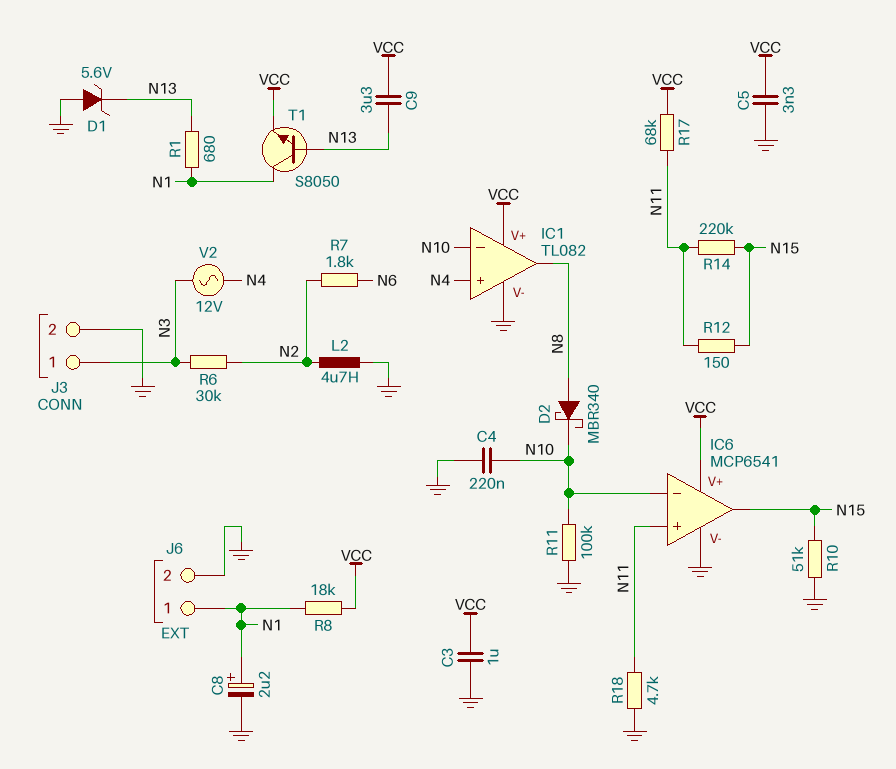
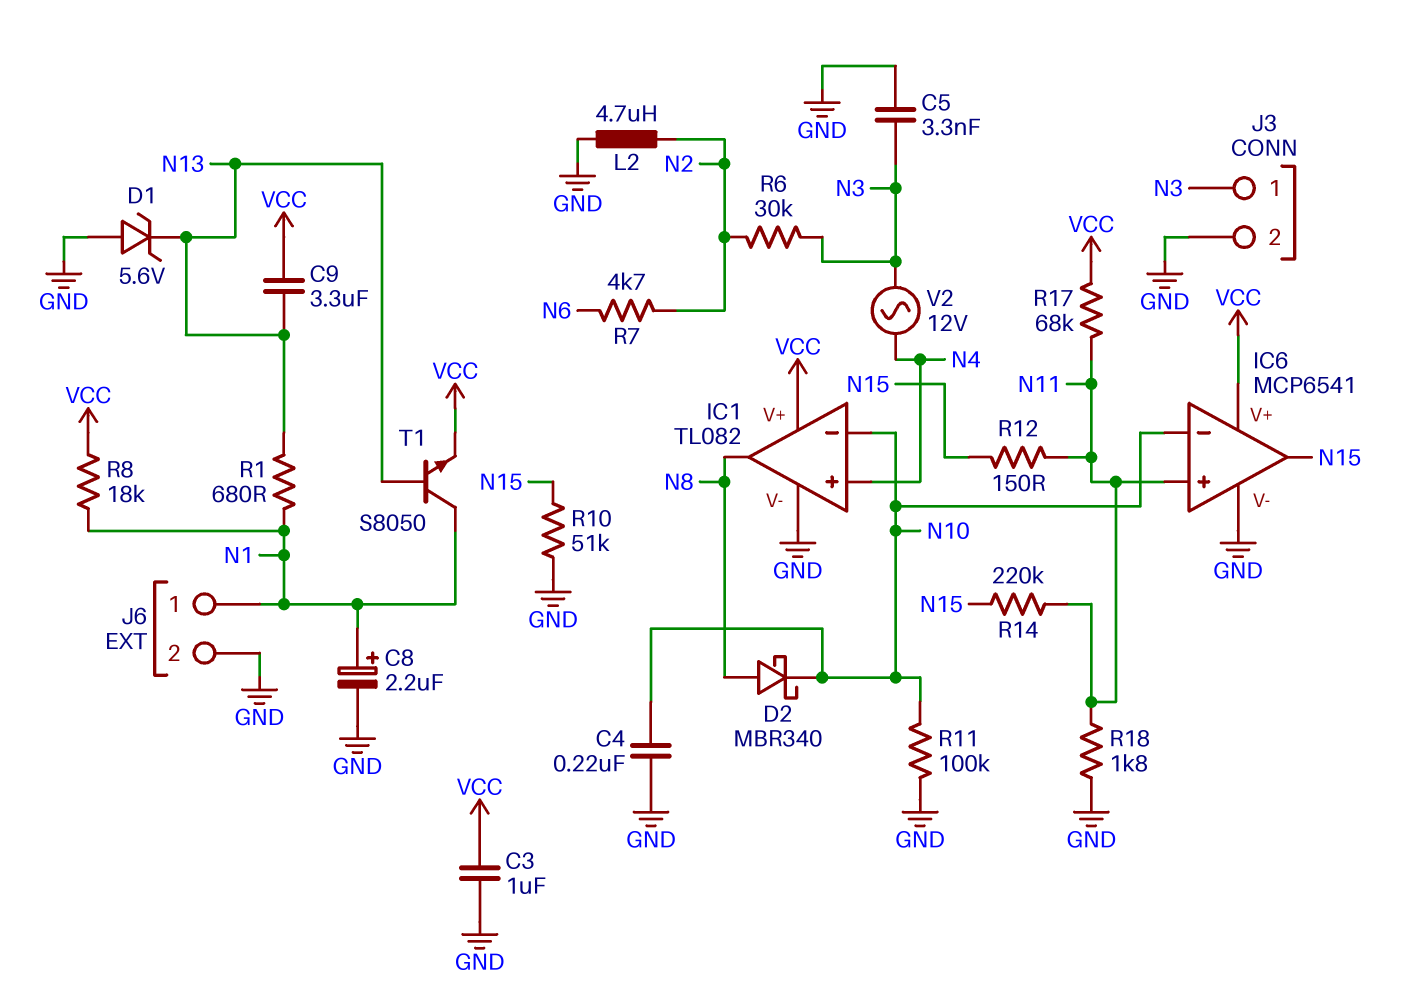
C5: 3.3nF (GND, VCC) -> 3.3nF (GND, N3)
R7: 1.8k (N2, N6) -> 4.7k (N2, N6)
R18: 4.7k (GND, N11) -> 1.8k (GND, N11)

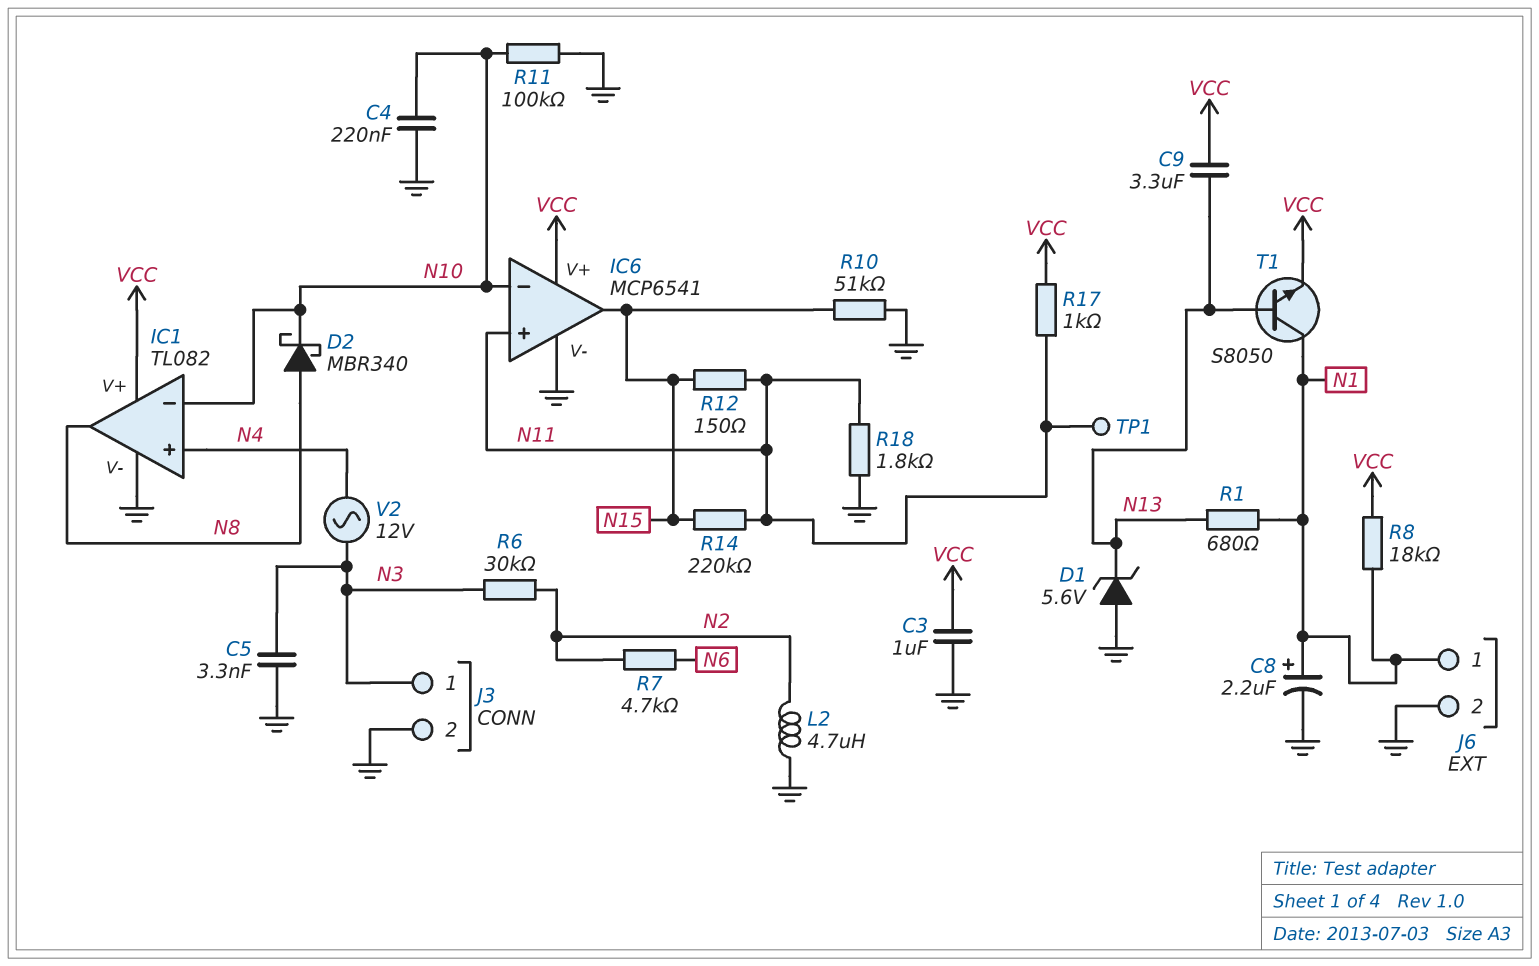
R17: 68k (N11, VCC) -> 1k (N11, VCC)
TP1: none -> test point (N11)

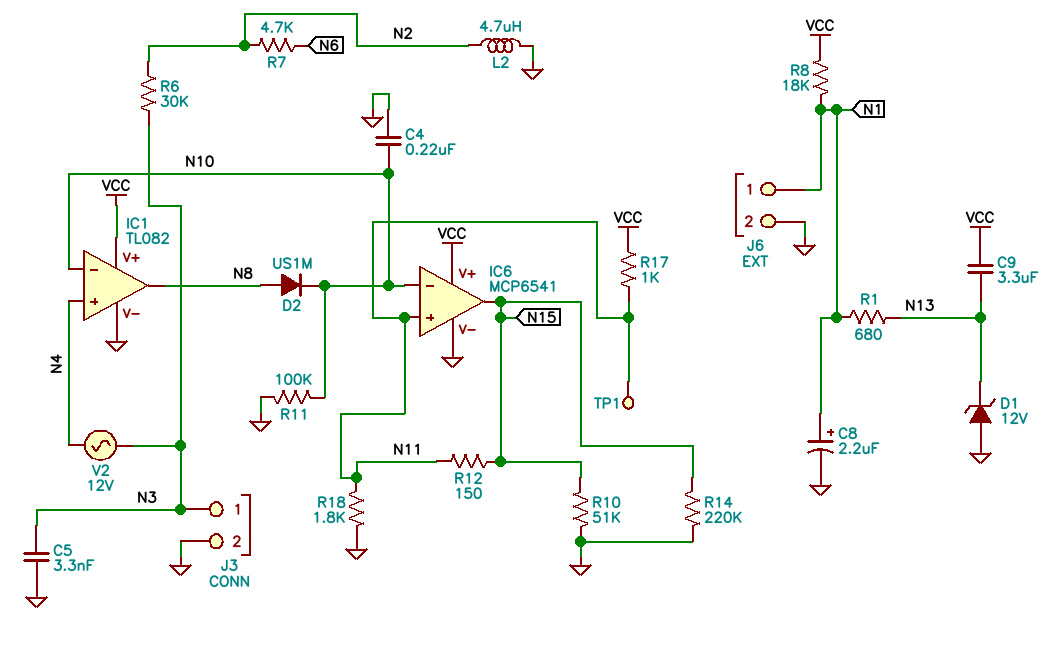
C3: 1uF (GND, VCC) -> none
D1: zener 5.6V (A GND, K N13) -> zener 12V (A GND, K N13)
D2: schottky MBR340 (A N8, K N10) -> diode US1M (A N8, K N10)
R14: 220k (N11, N15) -> 220k (GND, N15)
T1: NPN S8050 (B N13, C N1, E VCC) -> none

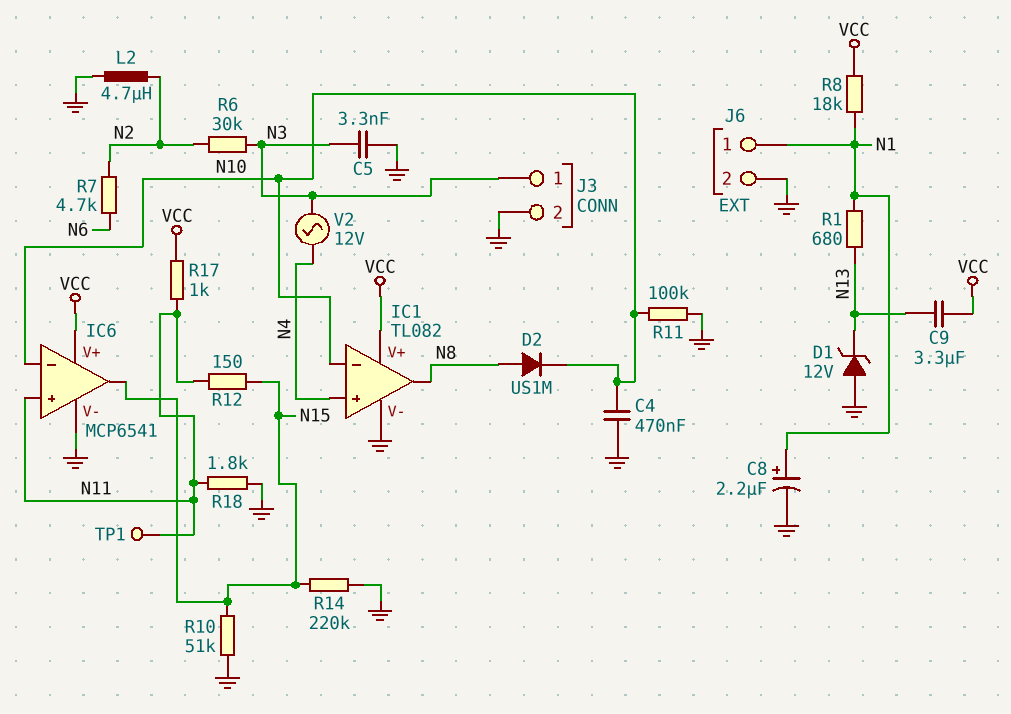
C4: 220nF (GND, N10) -> 470nF (GND, N10)

